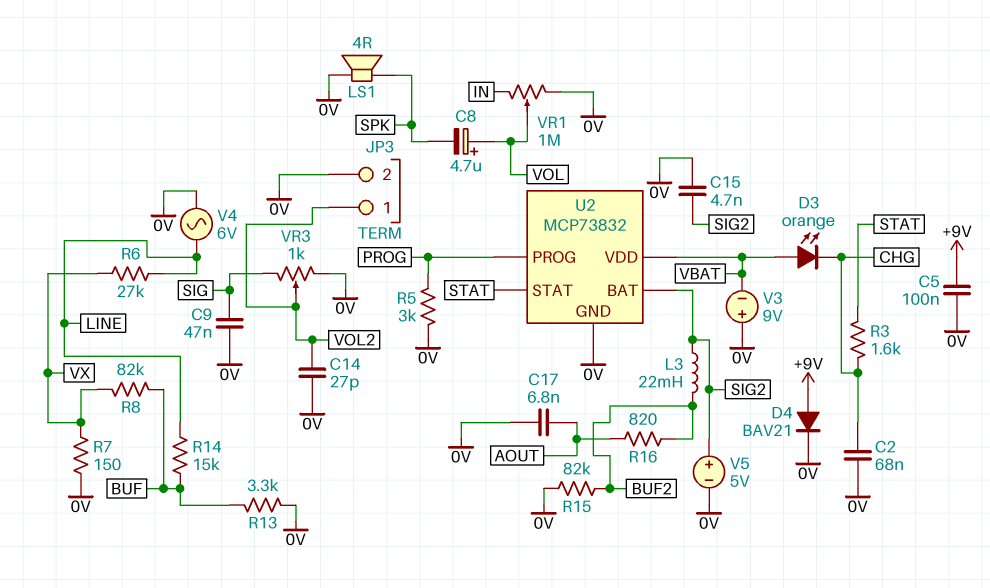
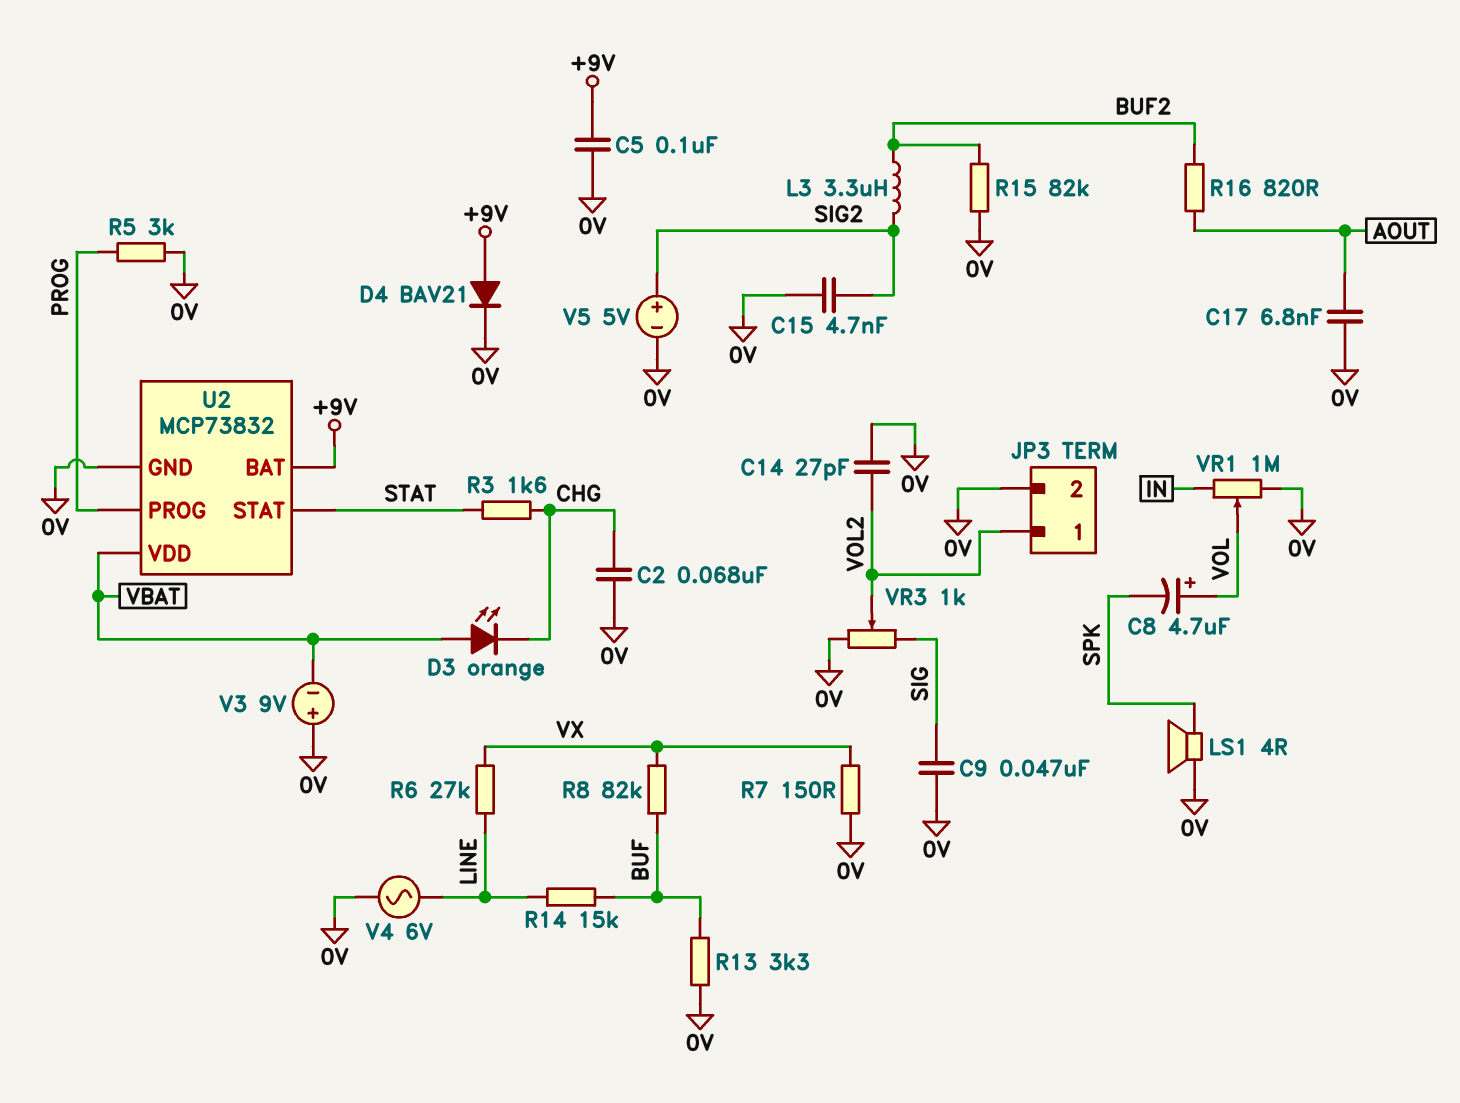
L3: 22mH (BUF2, SIG2) -> 3.3uH (BUF2, SIG2)
U2 pin BAT: SIG2 -> +9V

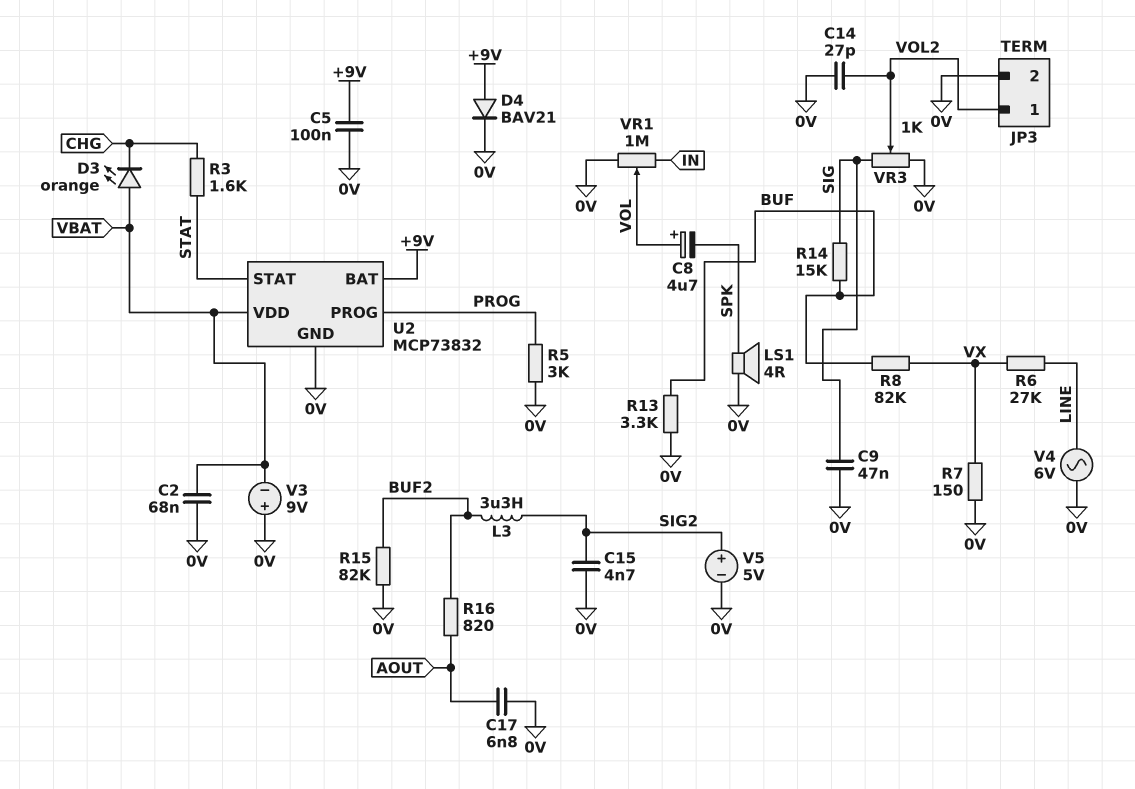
C2: 68nF (0V, CHG) -> 68nF (0V, VBAT)
R14: 15k (BUF, LINE) -> 15k (BUF, SIG)

